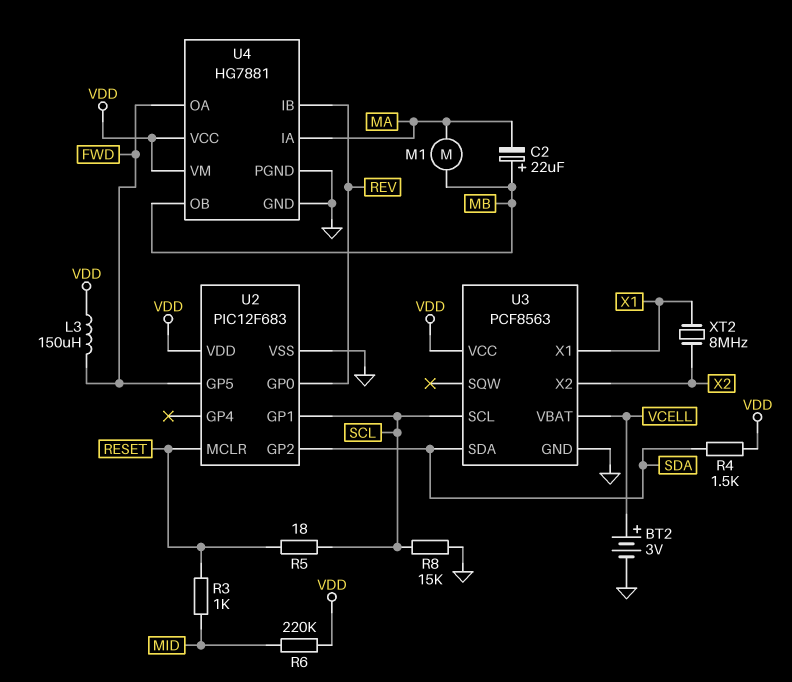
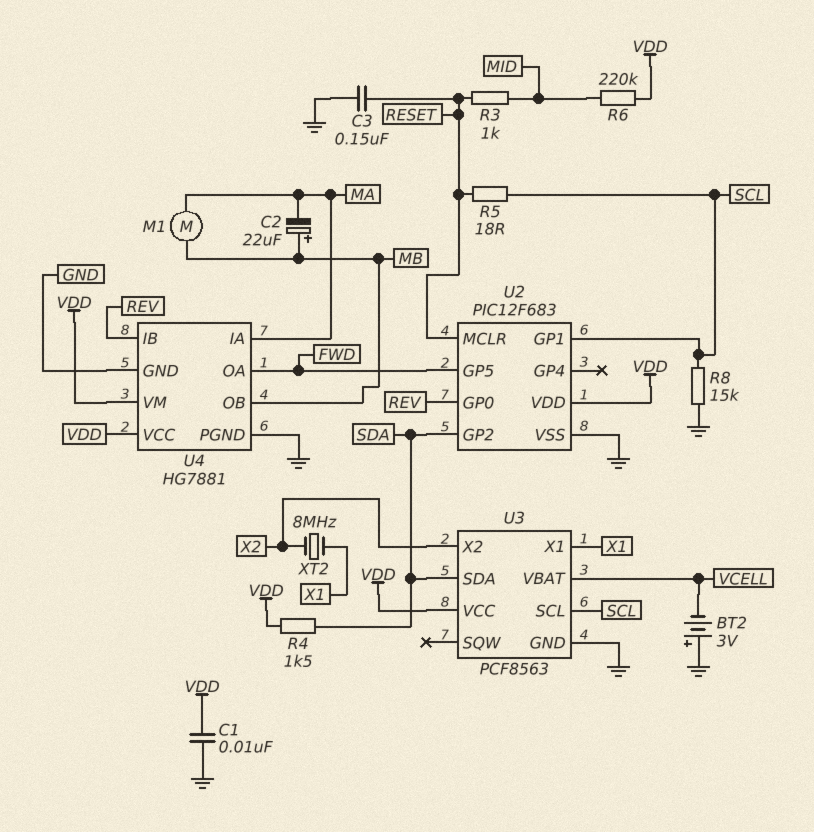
BT2: 3V (plus VCELL, minus GND) -> 3V (plus GND, minus VCELL)
C1: none -> 10nF (GND, VDD)
C3: none -> 150nF (GND, RESET)
L3: 150uH (FWD, VDD) -> none

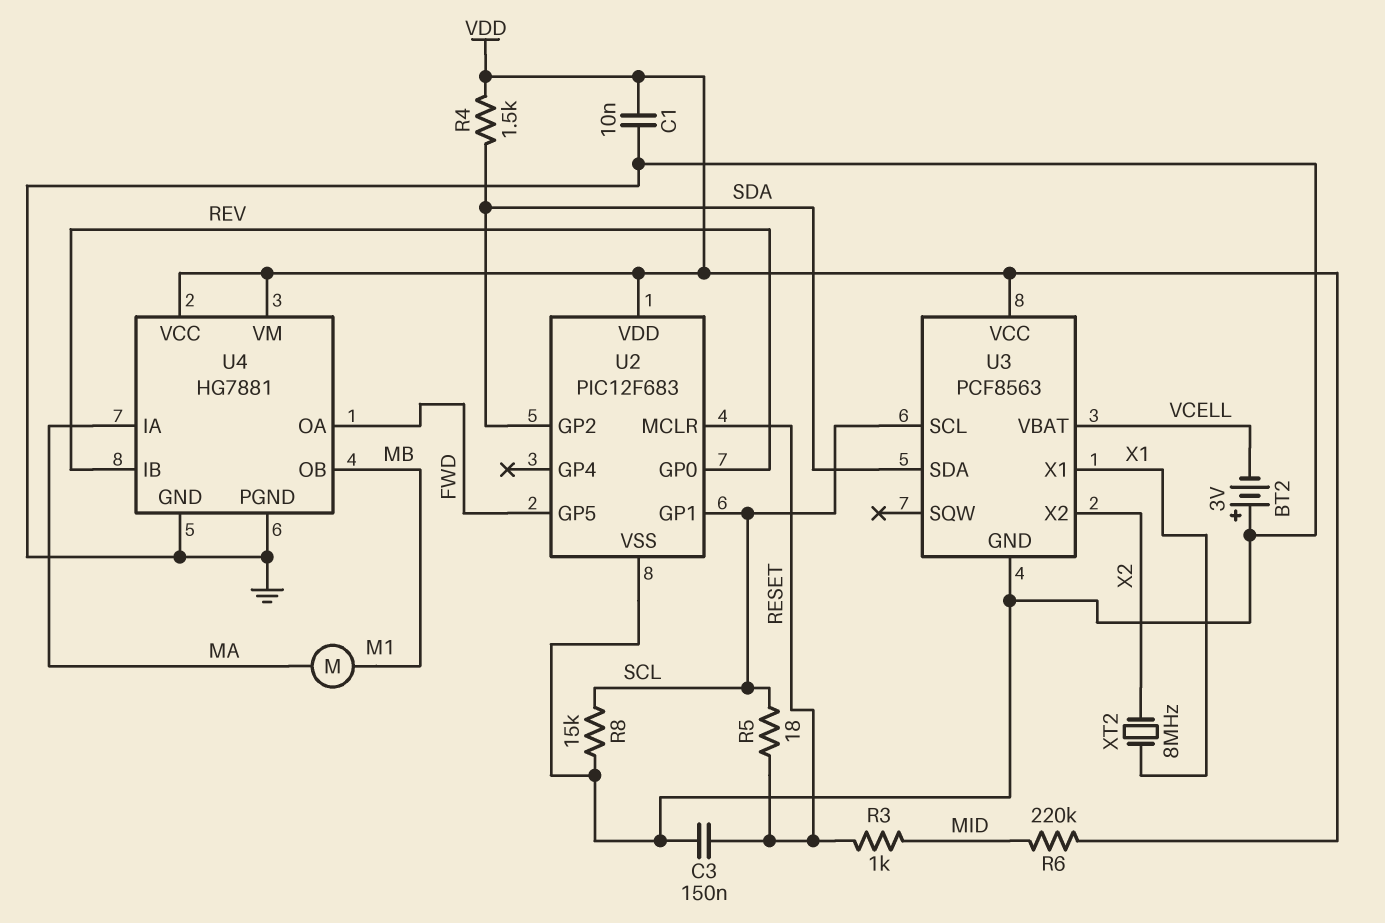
C2: 22uF (plus MB, minus MA) -> none

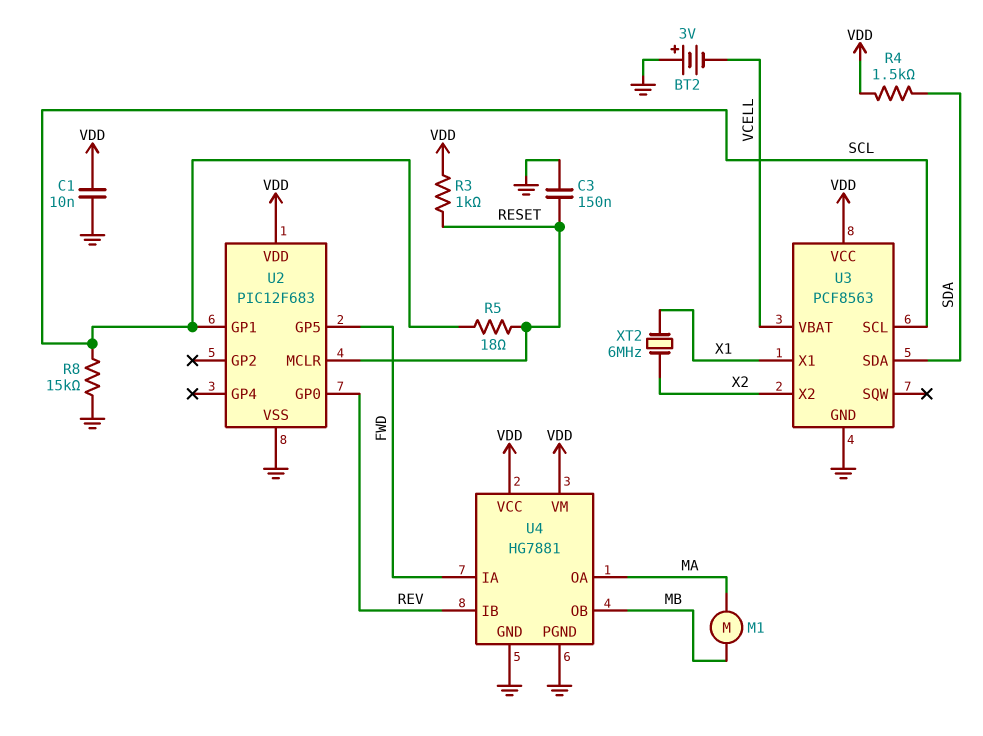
R3: 1k (MID, RESET) -> 1k (RESET, VDD)
R6: 220k (MID, VDD) -> none
U2 pin GP2: SDA -> none
U4 pin IA: MA -> FWD
U4 pin OA: FWD -> MA
XT2: 8MHz (X1, X2) -> 6MHz (X1, X2)

